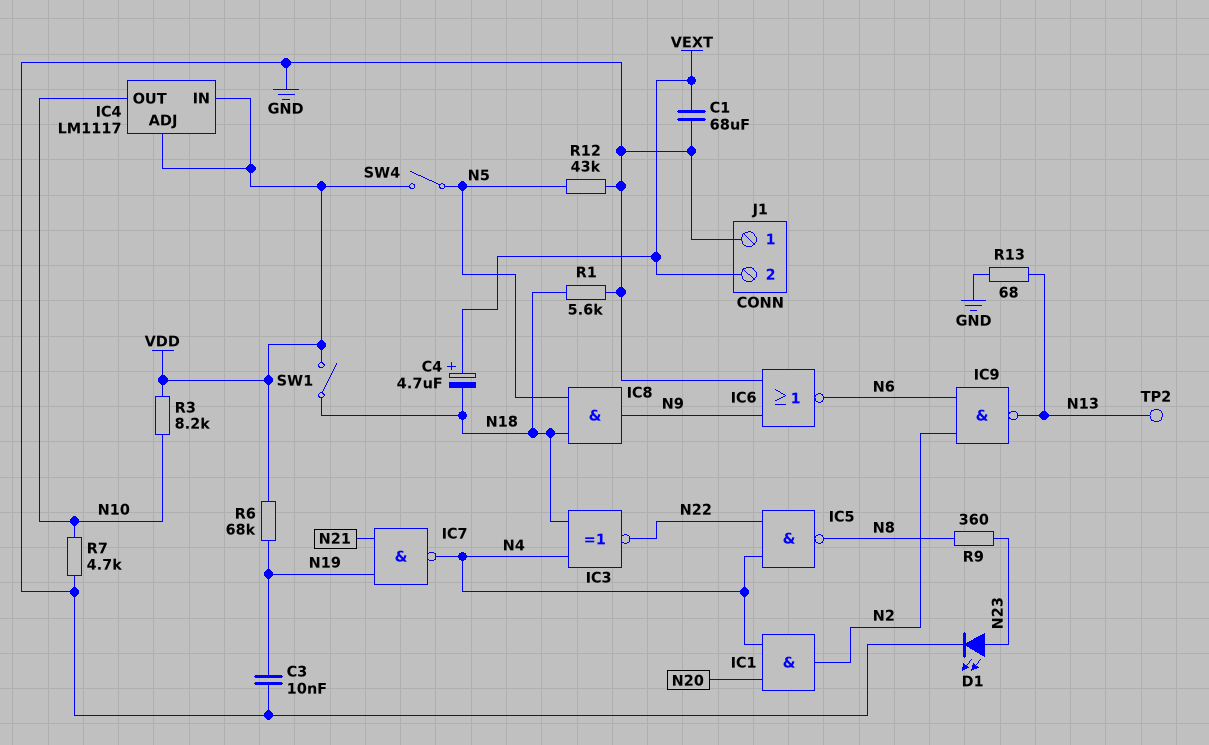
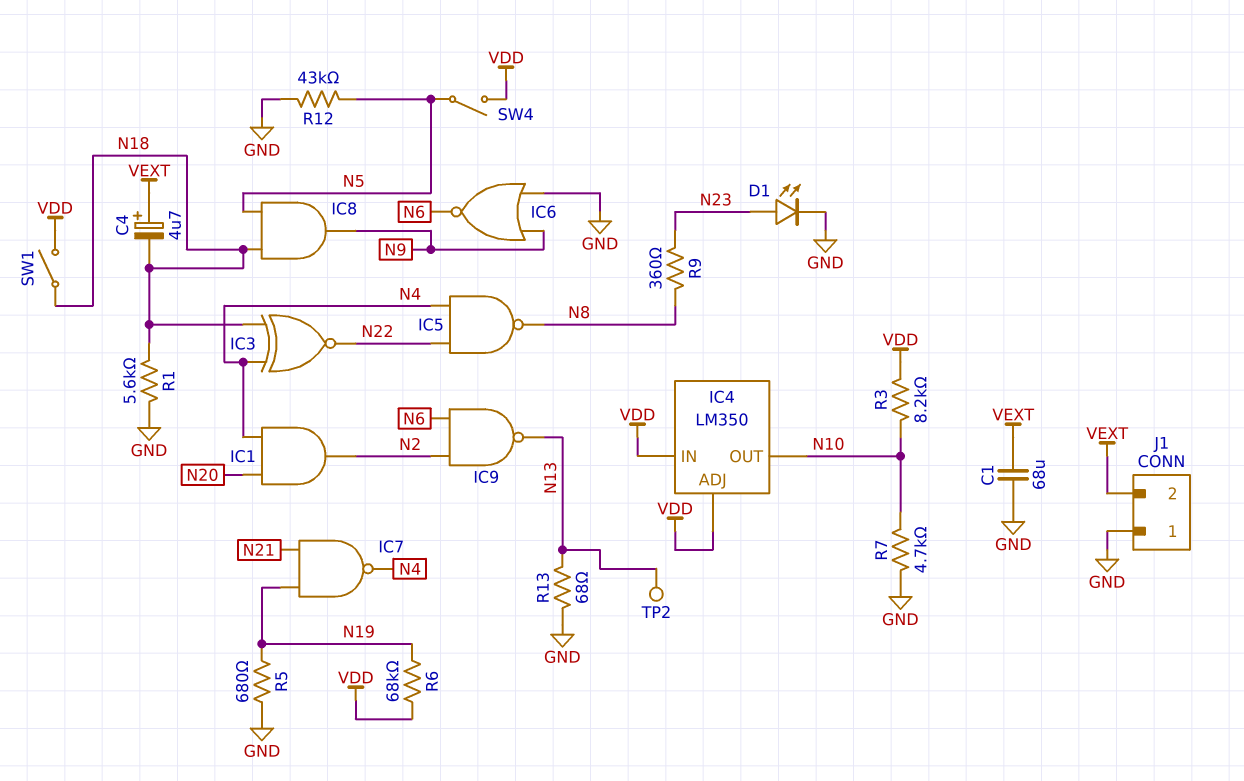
C3: 10nF (GND, N19) -> none
IC4: LM1117 -> LM350
R5: none -> 680 (GND, N19)

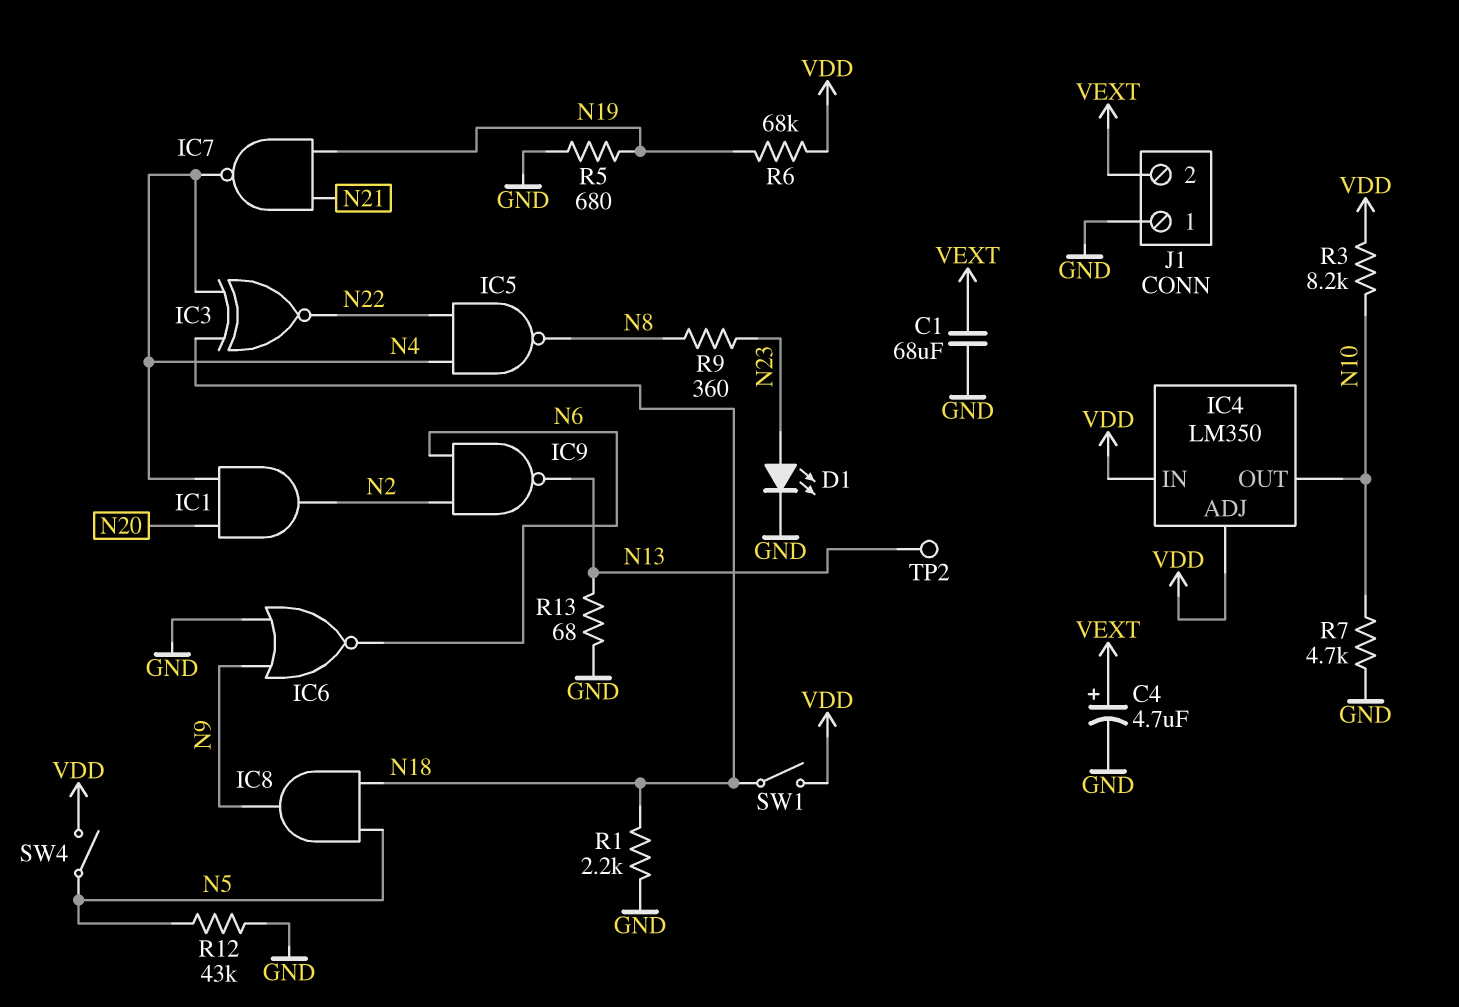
C4: 4.7uF (plus VEXT, minus N18) -> 4.7uF (plus VEXT, minus GND)
R1: 5.6k (GND, N18) -> 2.2k (GND, N18)

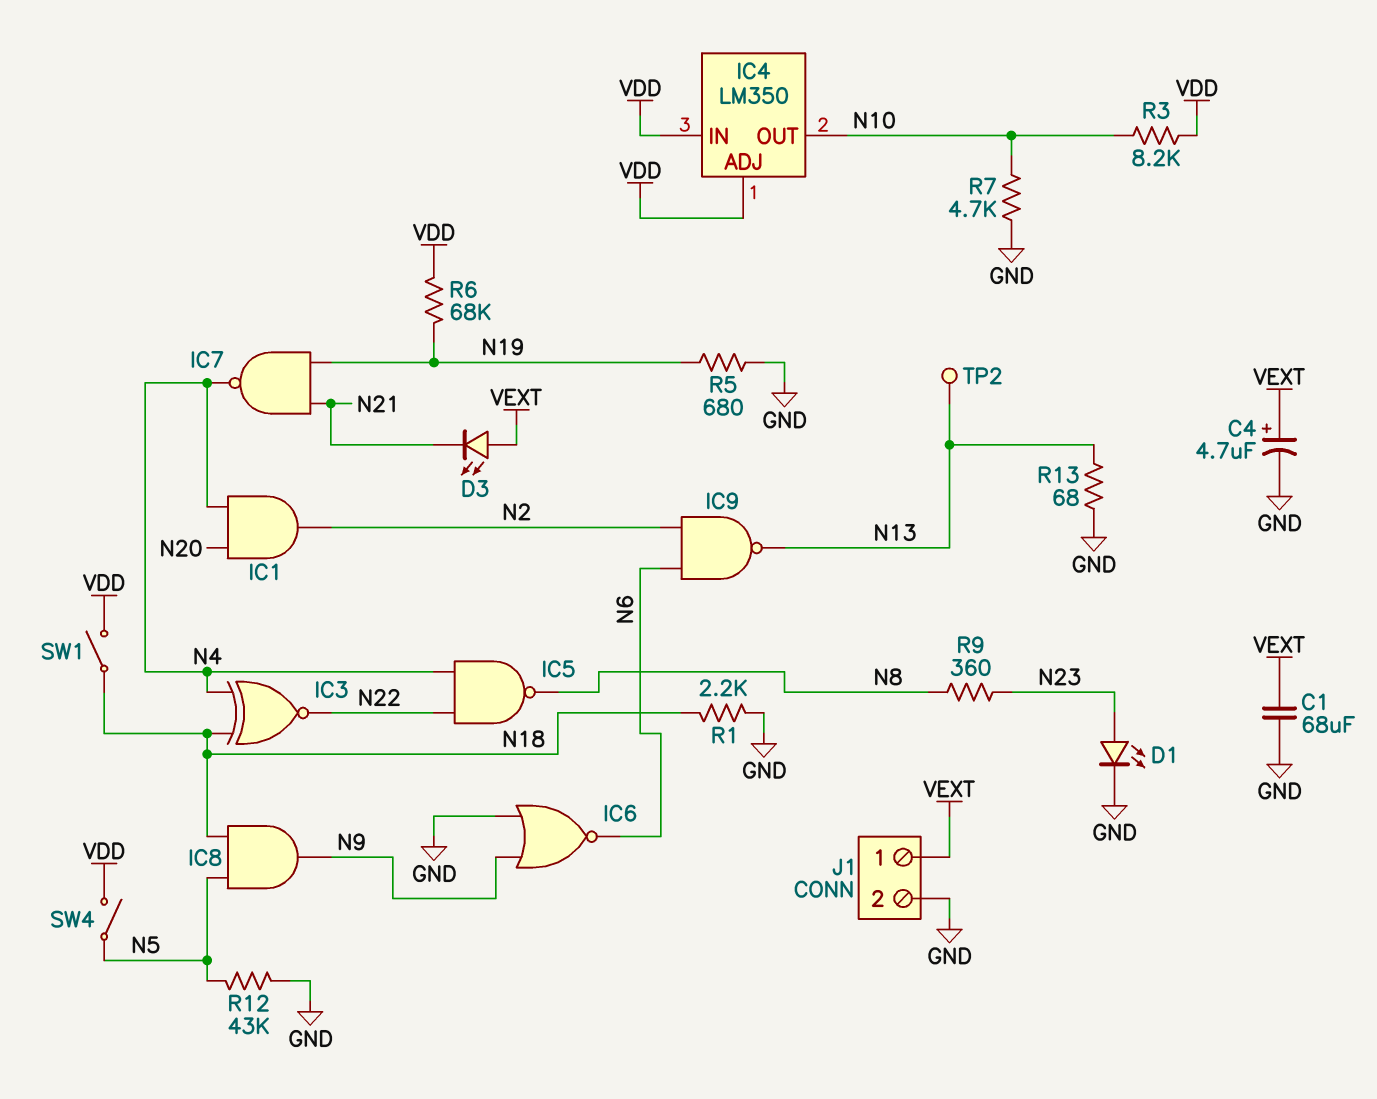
D3: none -> LED (A VEXT, K N21)
J1 pin 1: GND -> VEXT
J1 pin 2: VEXT -> GND

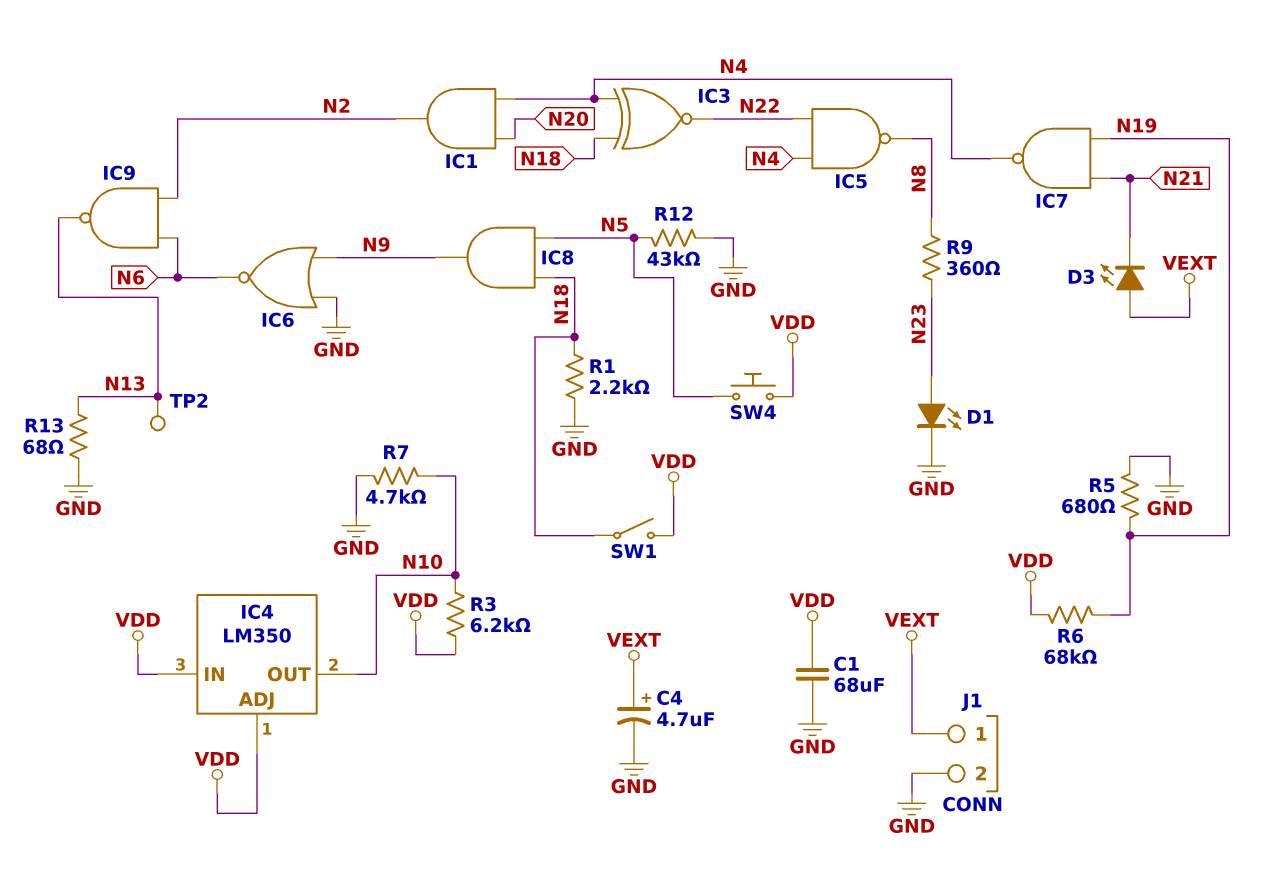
C1: 68uF (GND, VEXT) -> 68uF (GND, VDD)
R3: 8.2k (N10, VDD) -> 6.2k (N10, VDD)
SW4: switch (N5, VDD) -> button (N5, VDD)

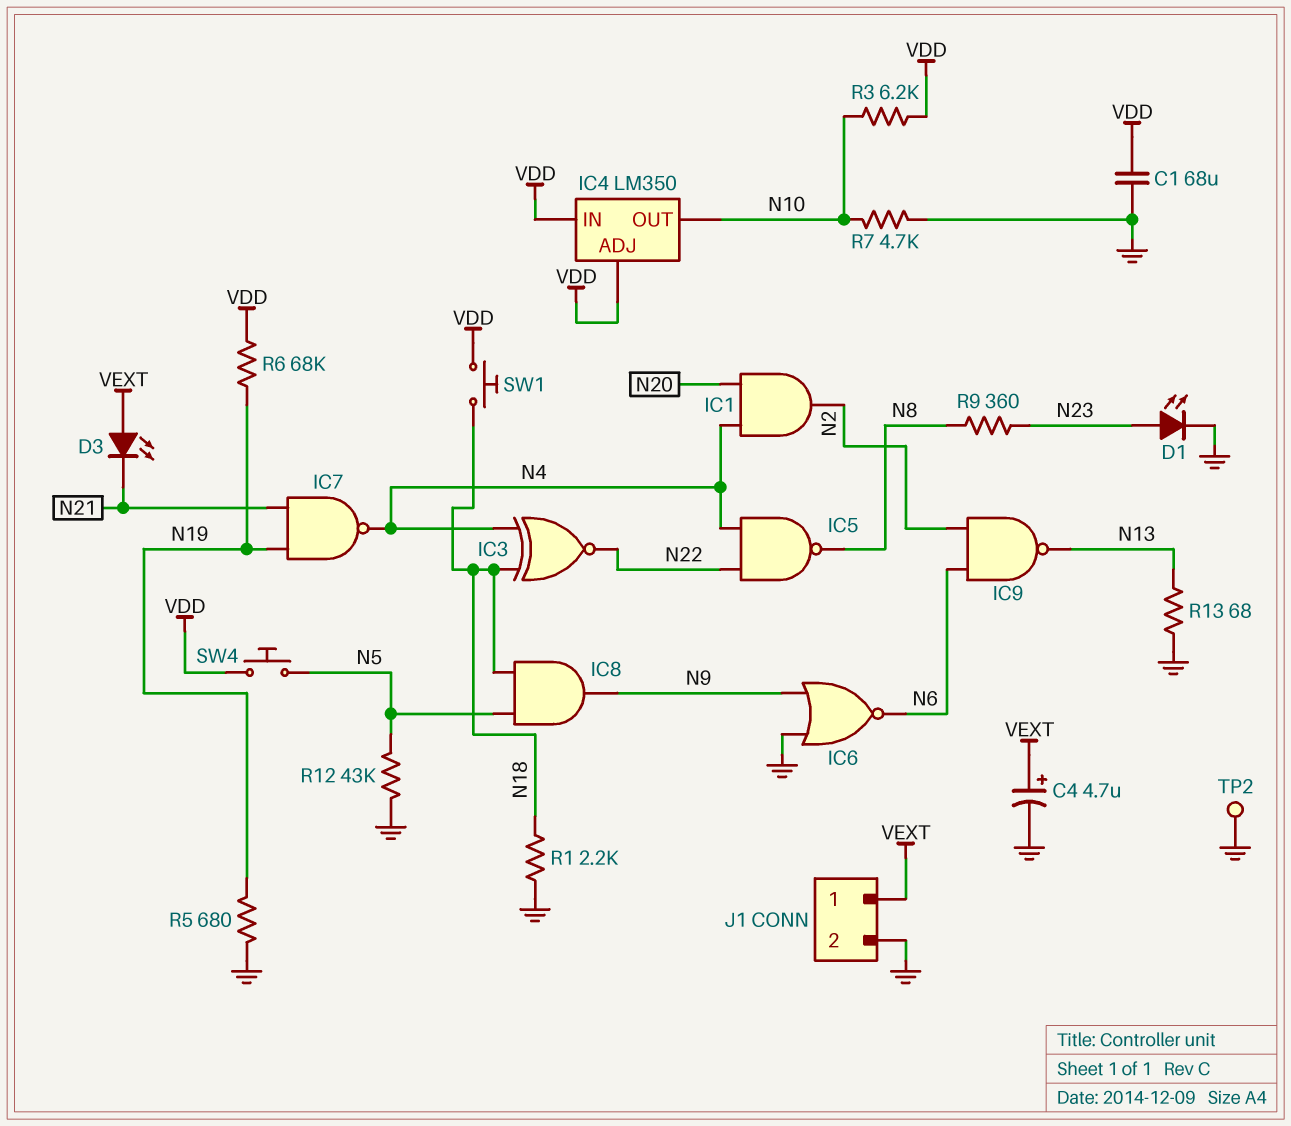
SW1: switch (N18, VDD) -> button (N18, VDD)
TP2: test point (N13) -> test point (GND)

